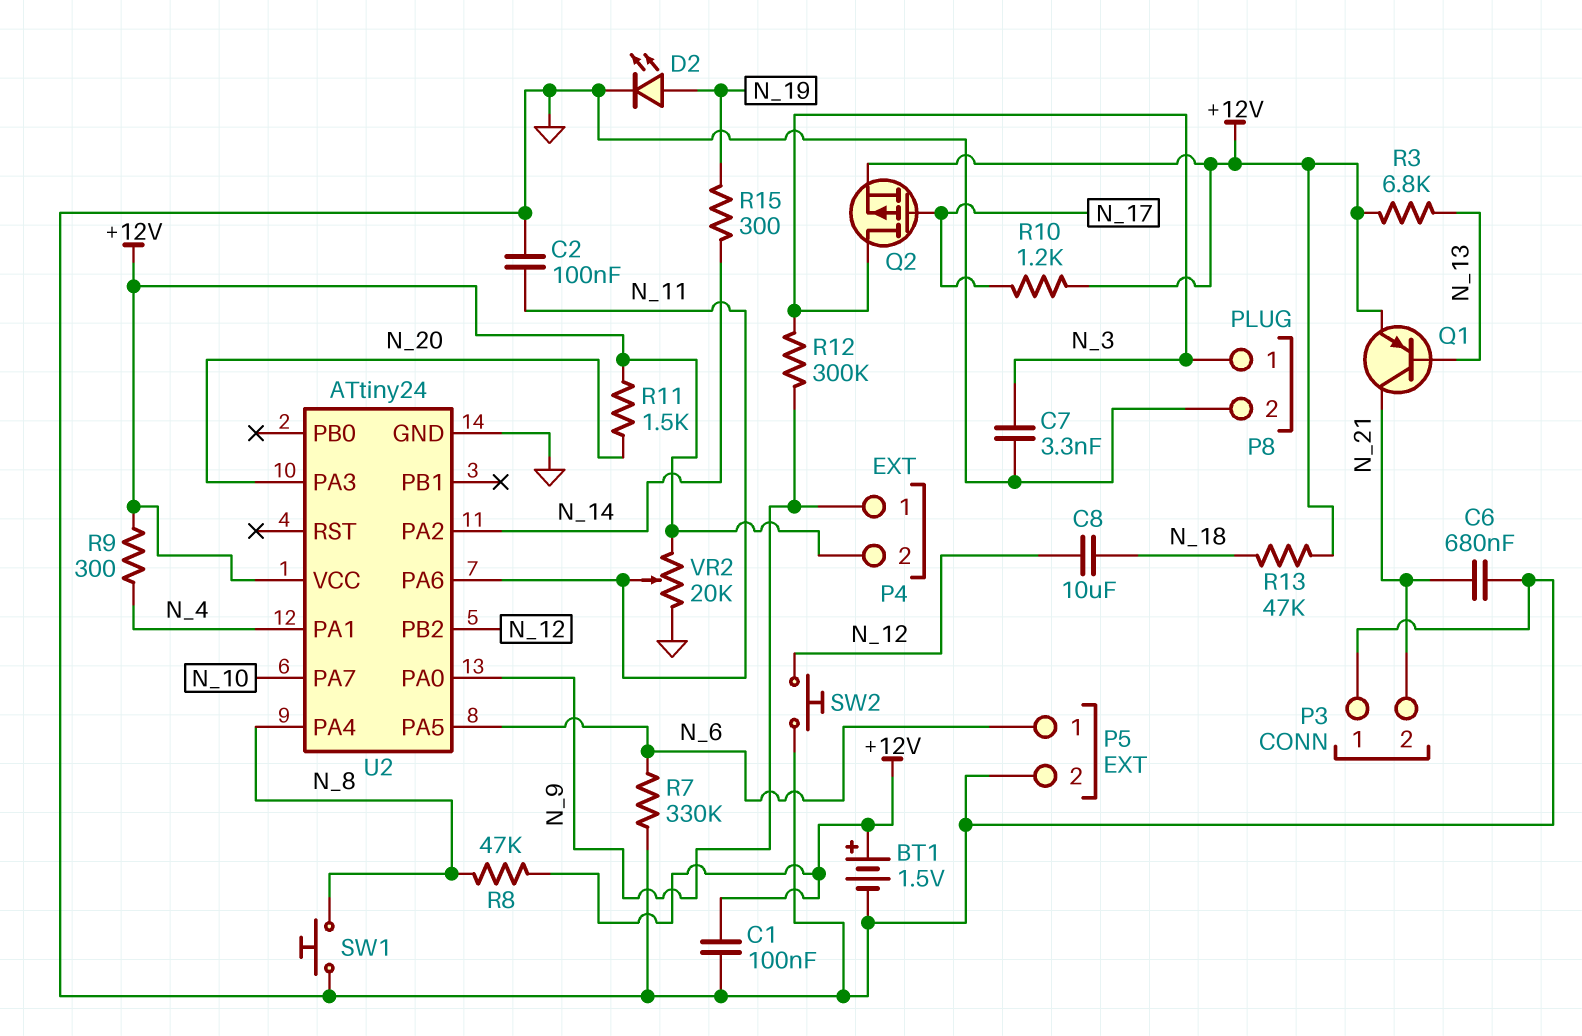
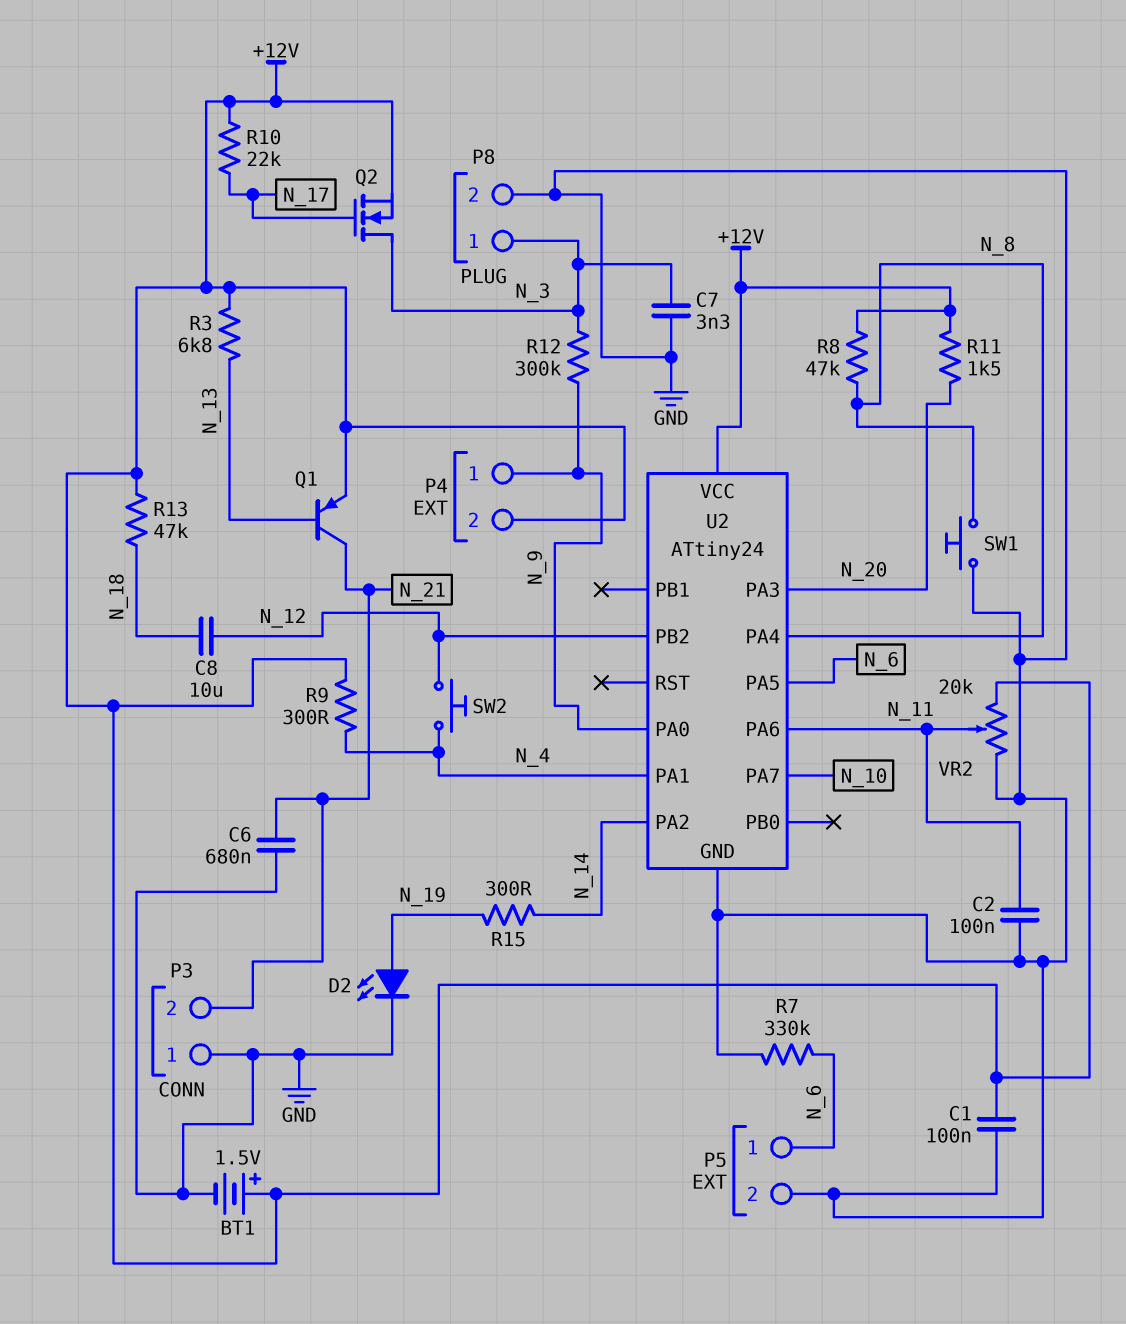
Q2: PMOS (G N_17, D N_3, S +12V) -> NMOS (G N_17, D N_3, S +12V)
R10: 1.2k (+12V, N_17) -> 22k (+12V, N_17)
SW2: button (GND, N_12) -> button (N_4, N_12)

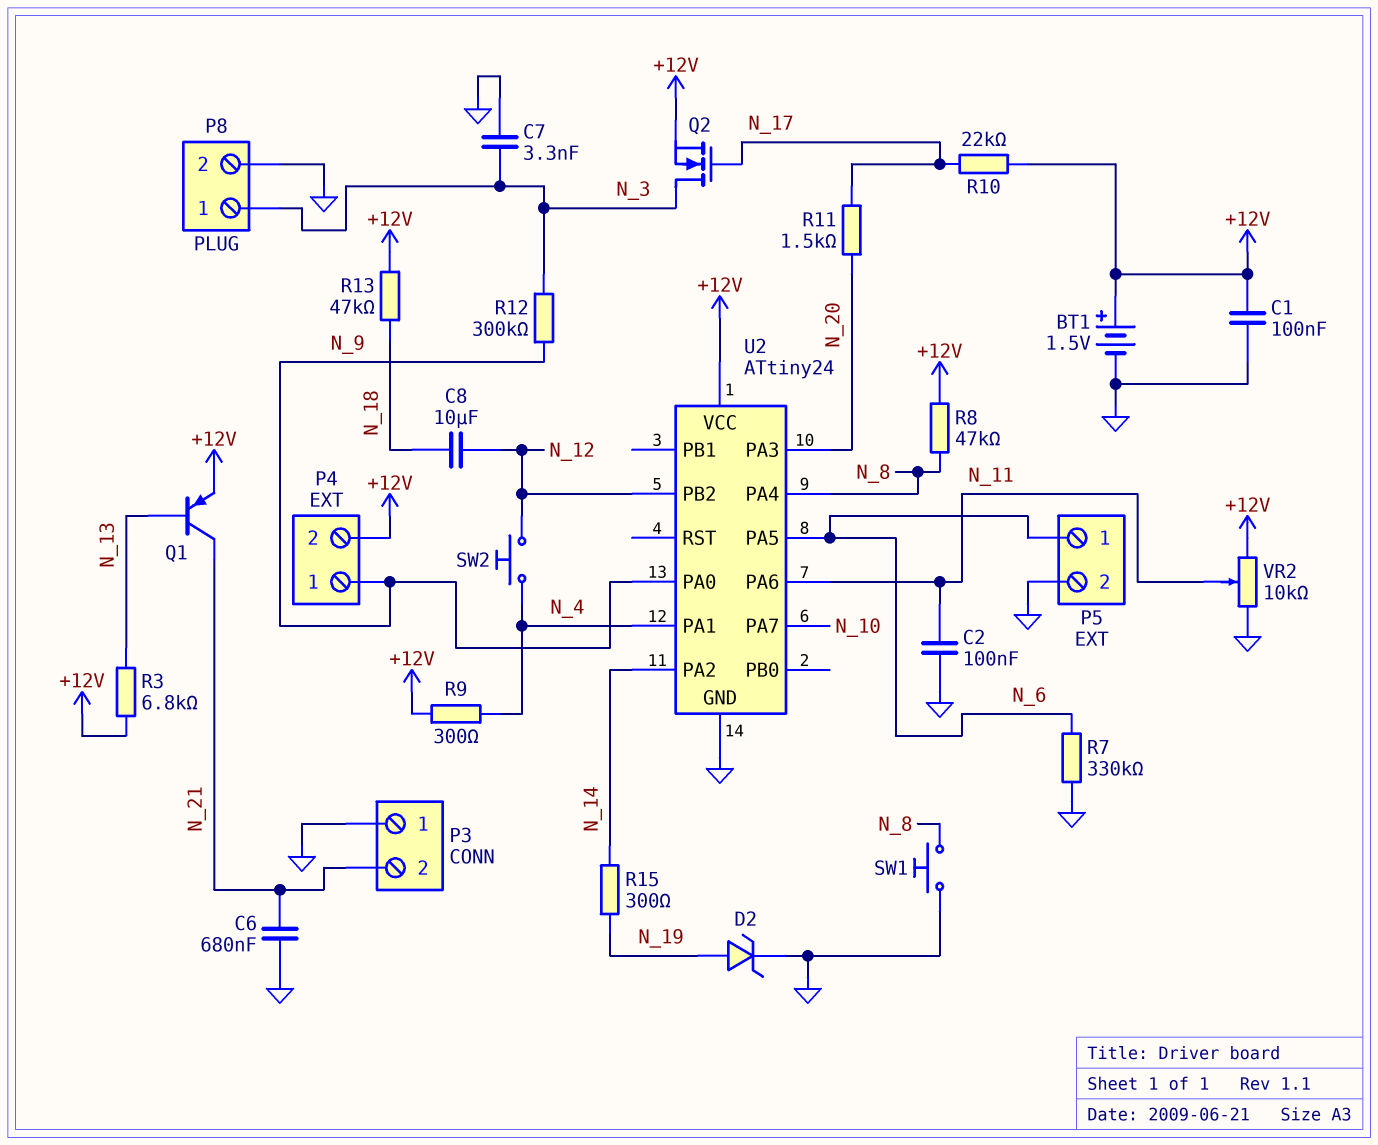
D2: LED (A N_19, K GND) -> zener (A N_19, K GND)
R11: 1.5k (+12V, N_20) -> 1.5k (N_17, N_20)
VR2: 20k (+12V, GND, wiper N_11) -> 10k (+12V, GND, wiper N_11)

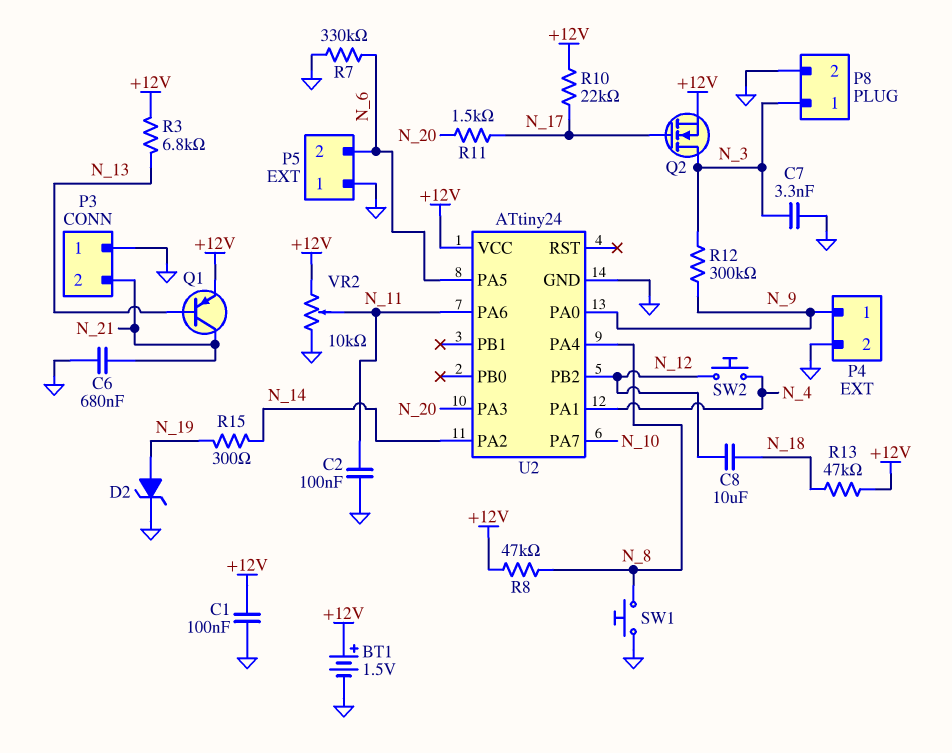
P4 pin 2: +12V -> GND
P5 pin 1: N_6 -> GND
P5 pin 2: GND -> N_6
R9: 300 (+12V, N_4) -> none

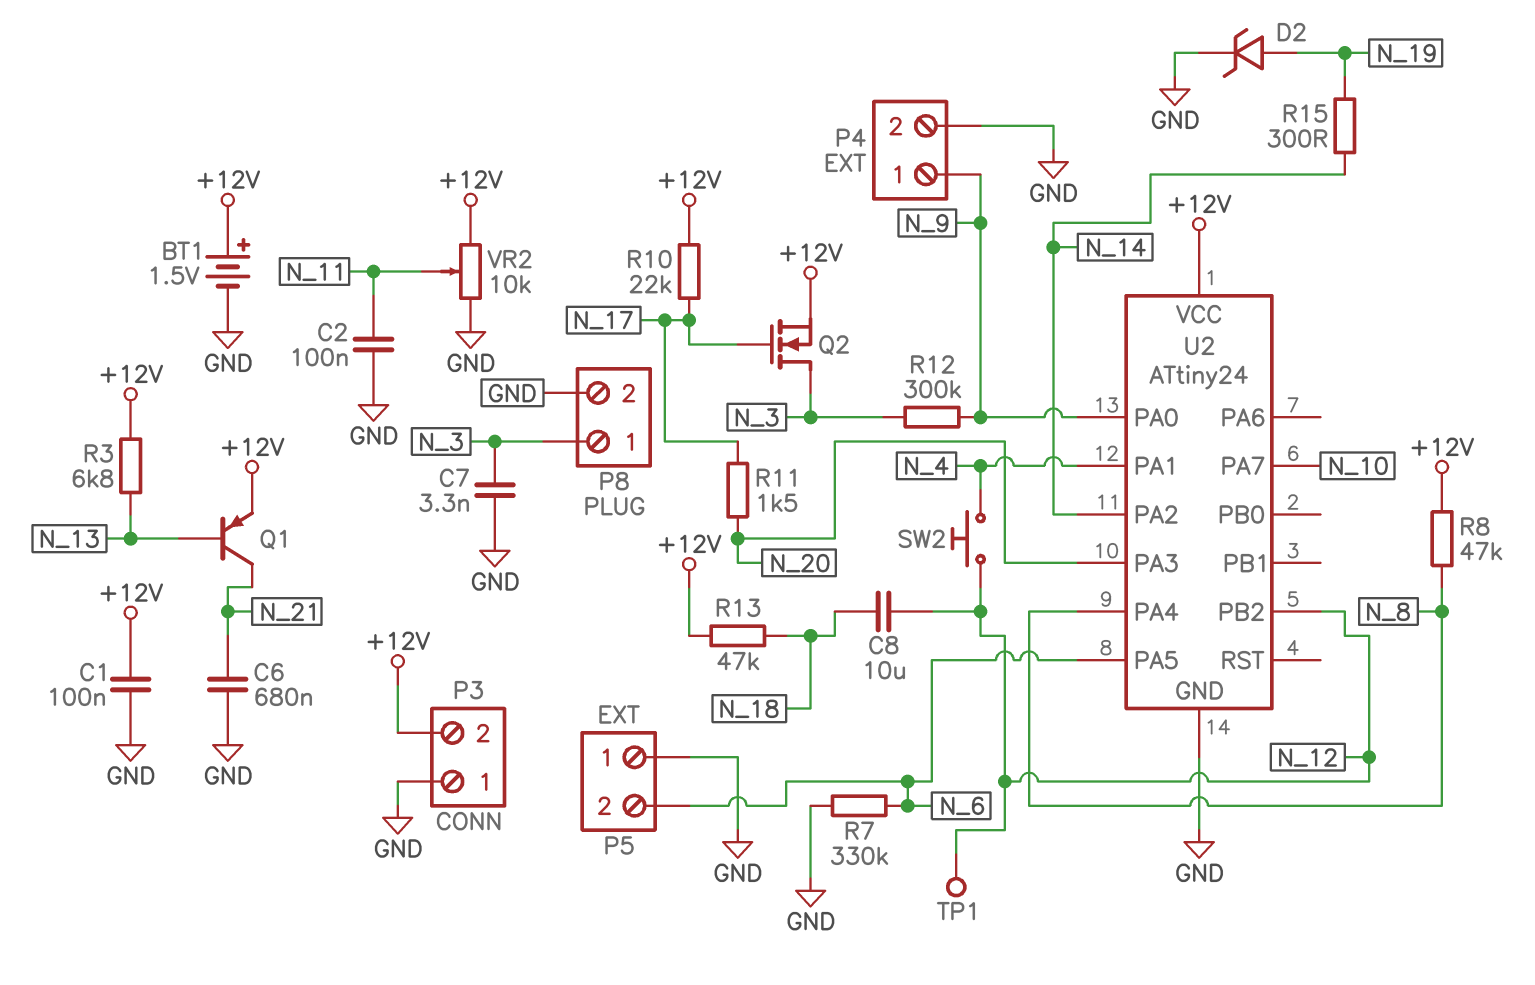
P3 pin 2: N_21 -> +12V
SW1: button (GND, N_8) -> none
TP1: none -> test point (N_12)
U2 pin PA6: N_11 -> none

